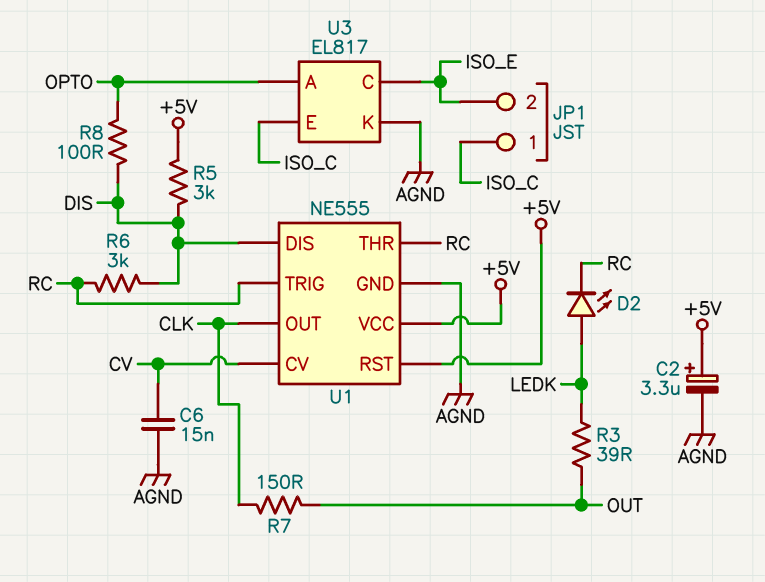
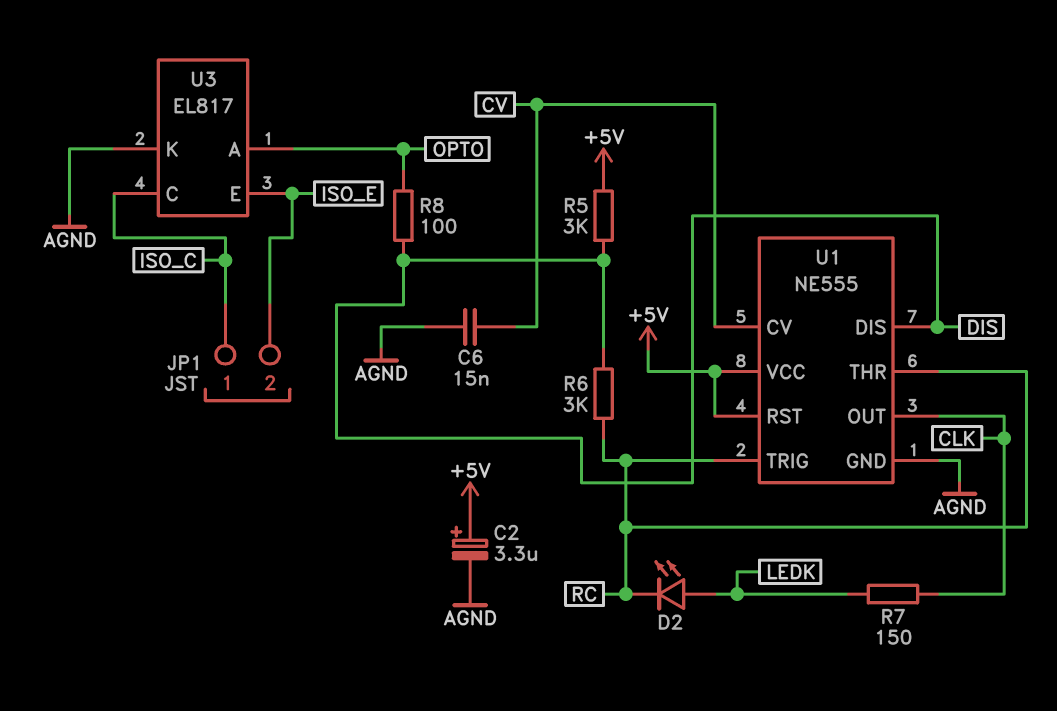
R3: 39 (LEDK, OUT) -> none
R7: 150 (CLK, OUT) -> 150 (CLK, LEDK)
U3 pin C: ISO_E -> ISO_C
U3 pin E: ISO_C -> ISO_E

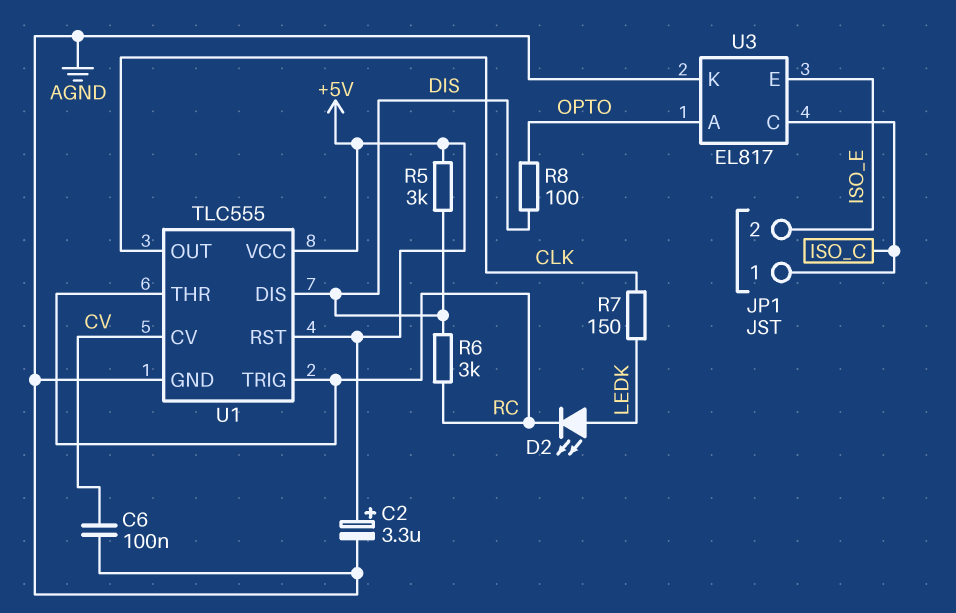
C6: 15nF (AGND, CV) -> 100nF (AGND, CV)
U1: NE555 -> TLC555

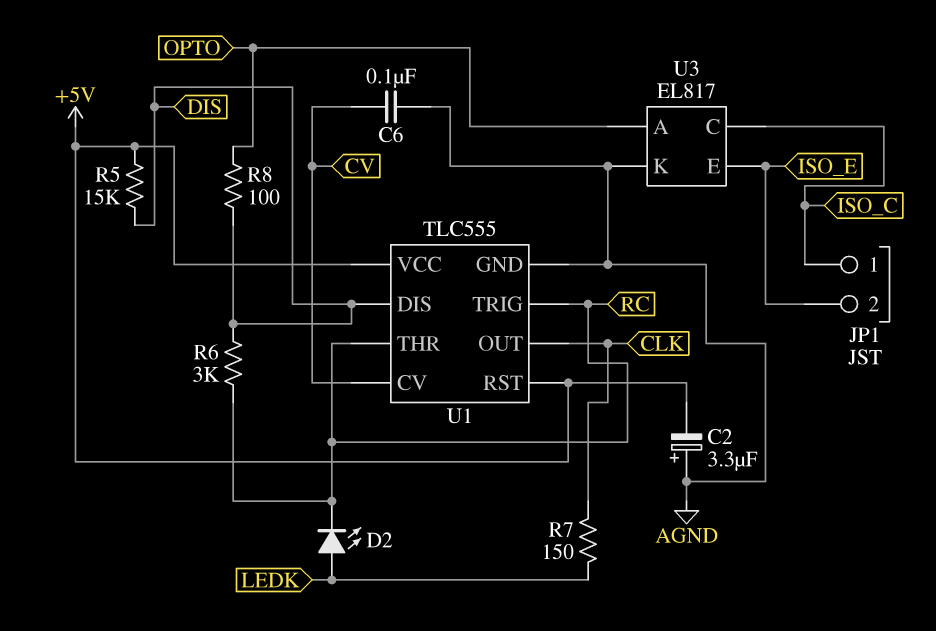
C2: 3.3uF (plus +5V, minus AGND) -> 3.3uF (plus AGND, minus +5V)
R5: 3k (+5V, DIS) -> 15k (+5V, DIS)

